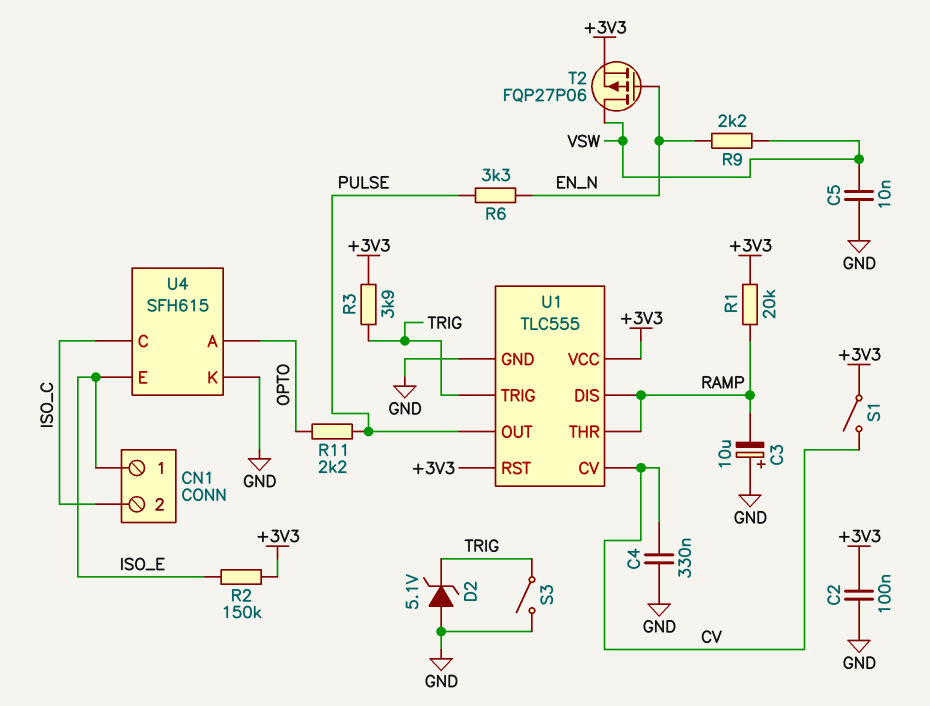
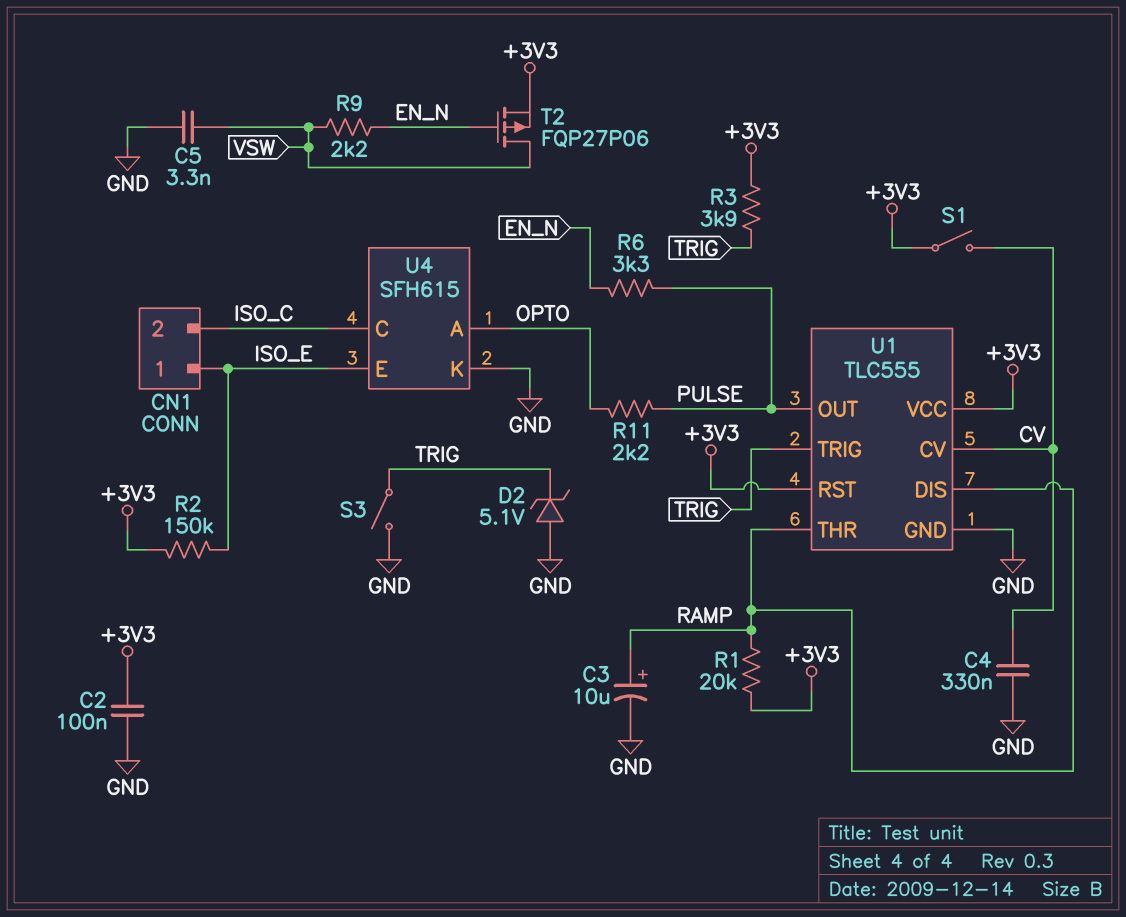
C3: 10uF (plus GND, minus RAMP) -> 10uF (plus RAMP, minus GND)
C5: 10nF (GND, VSW) -> 3.3nF (GND, VSW)

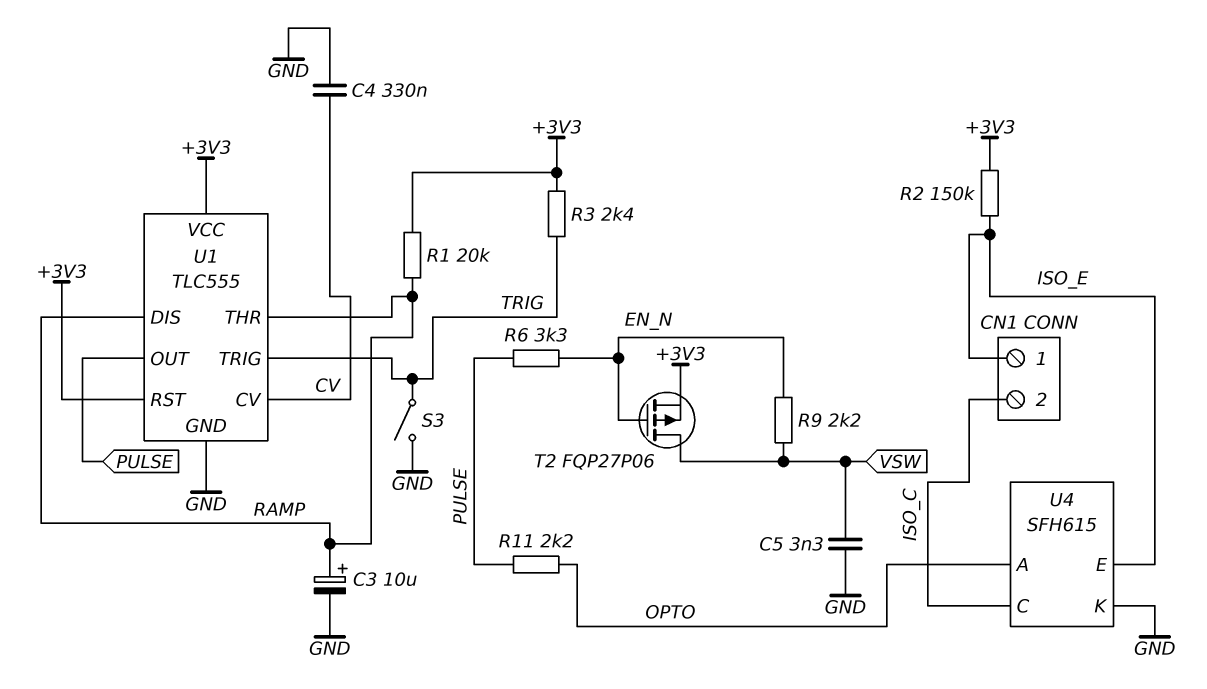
C2: 100nF (+3V3, GND) -> none
D2: zener 5.1V (A GND, K TRIG) -> none
R3: 3.9k (+3V3, TRIG) -> 2.4k (+3V3, TRIG)
S1: switch (+3V3, CV) -> none

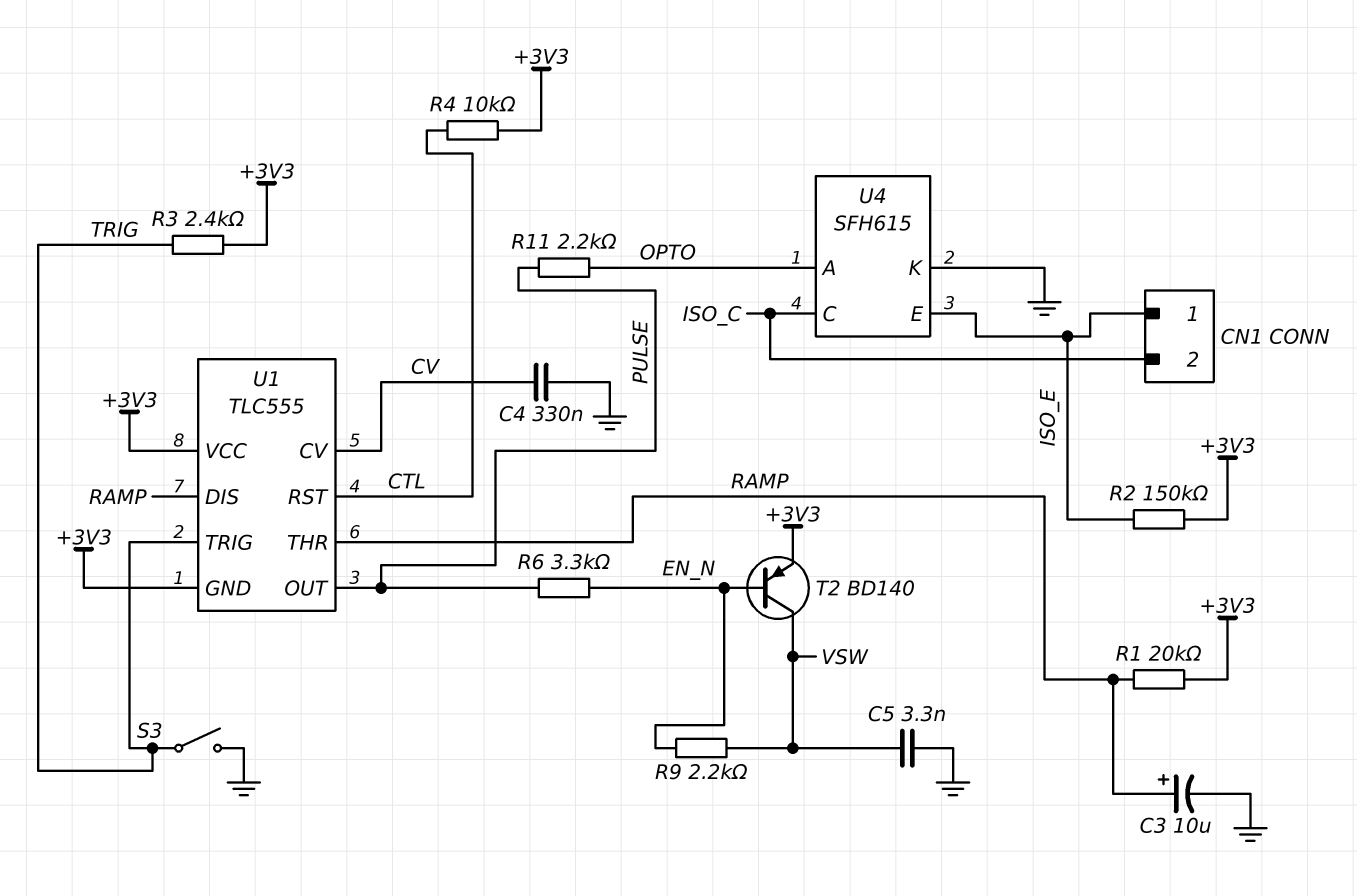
R4: none -> 10k (+3V3, CTL)
T2: PMOS FQP27P06 (G EN_N, D VSW, S +3V3) -> PNP BD140 (B EN_N, C VSW, E +3V3)
U1 pin GND: GND -> +3V3
U1 pin RST: +3V3 -> CTL

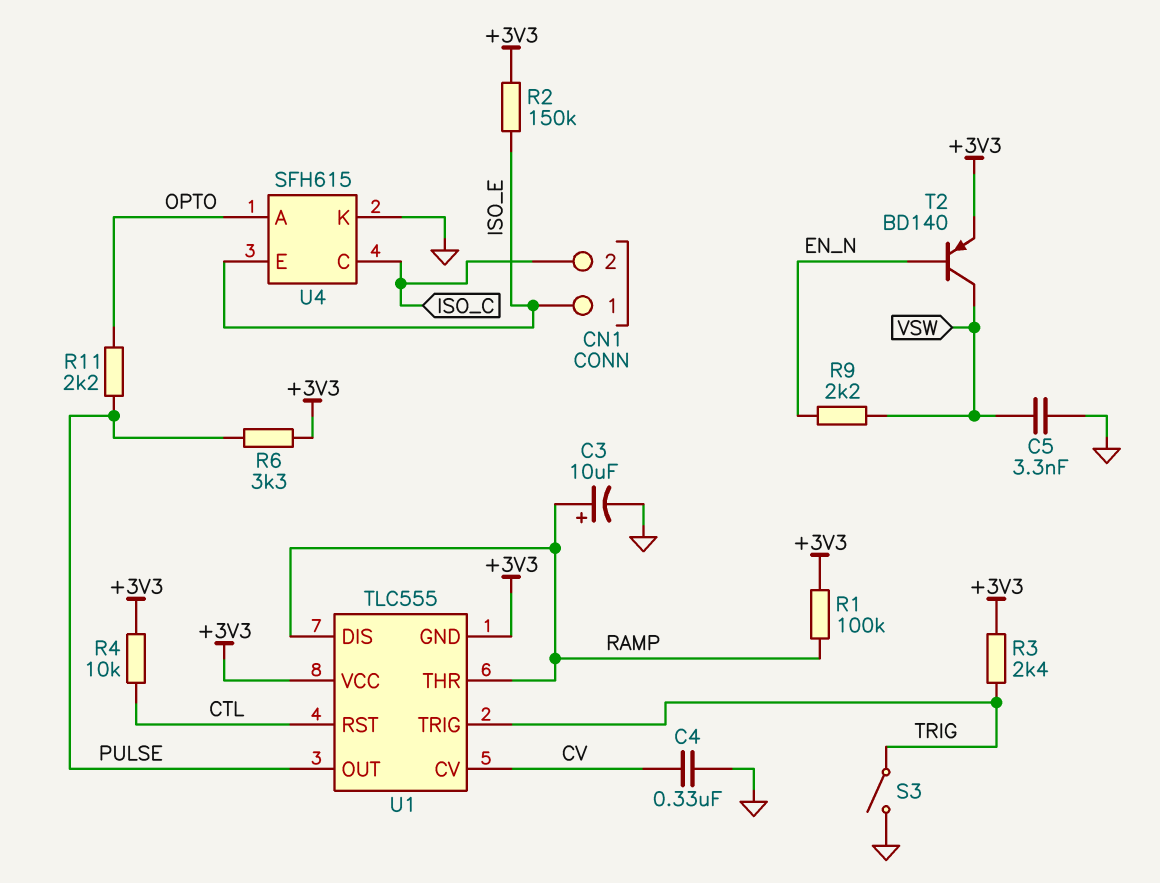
R1: 20k (+3V3, RAMP) -> 100k (+3V3, RAMP)
R6: 3.3k (EN_N, PULSE) -> 3.3k (+3V3, PULSE)

